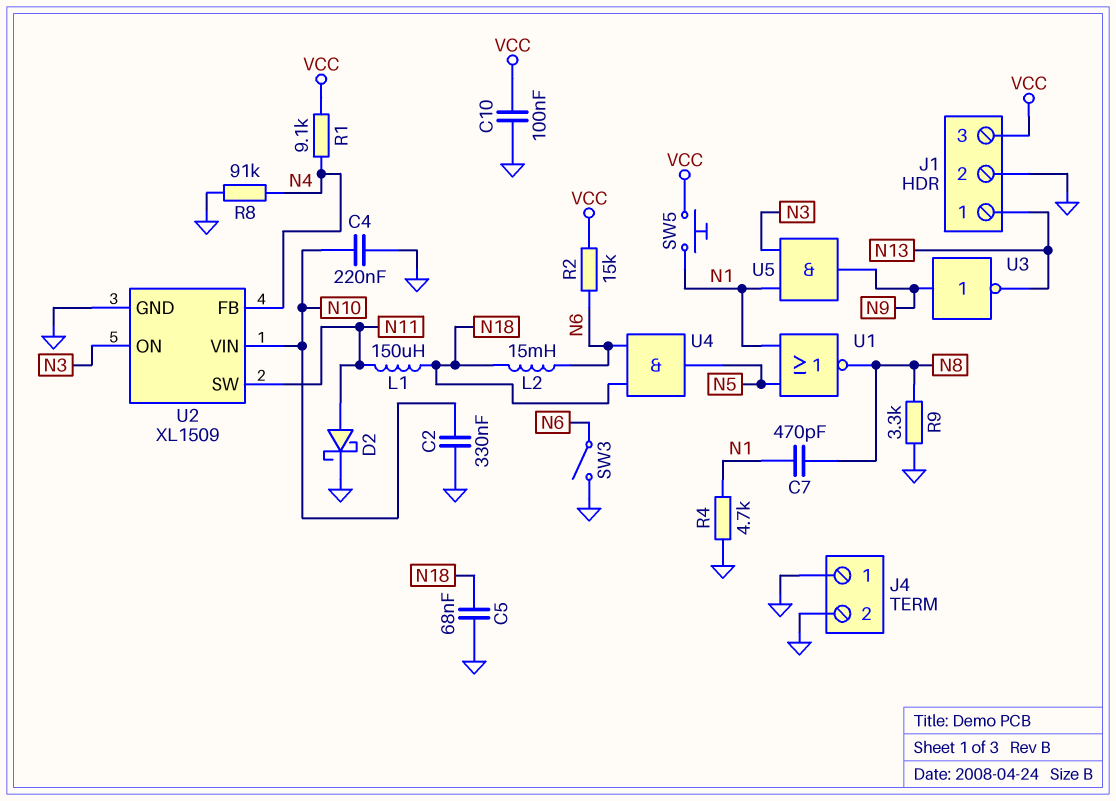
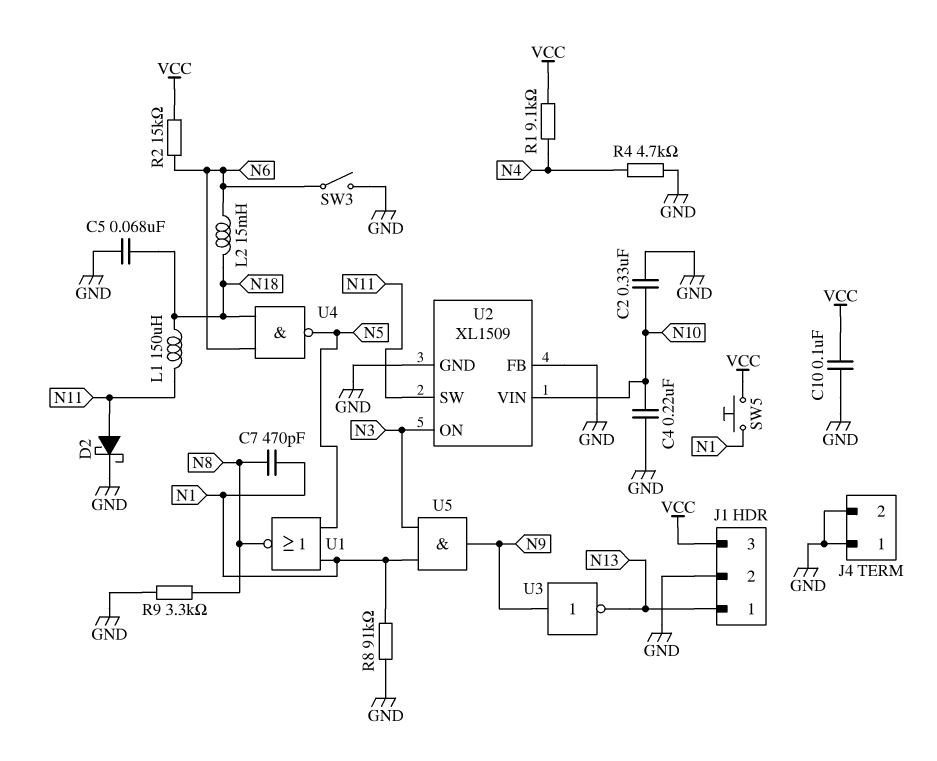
R4: 4.7k (GND, N1) -> 4.7k (GND, N4)
R8: 91k (GND, N4) -> 91k (GND, N1)
U2 pin FB: N4 -> GND
U4: AND (in N6, in N18, out N5) -> NAND (in N6, in N18, out N5)

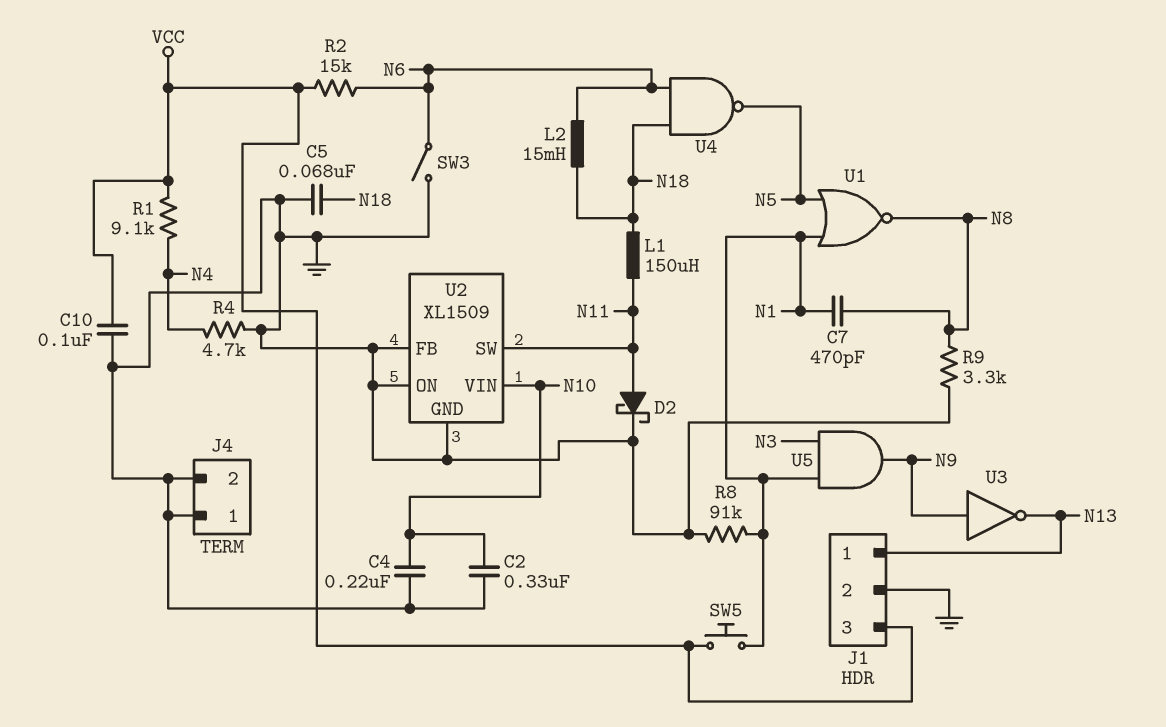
U2 pin ON: N3 -> GND

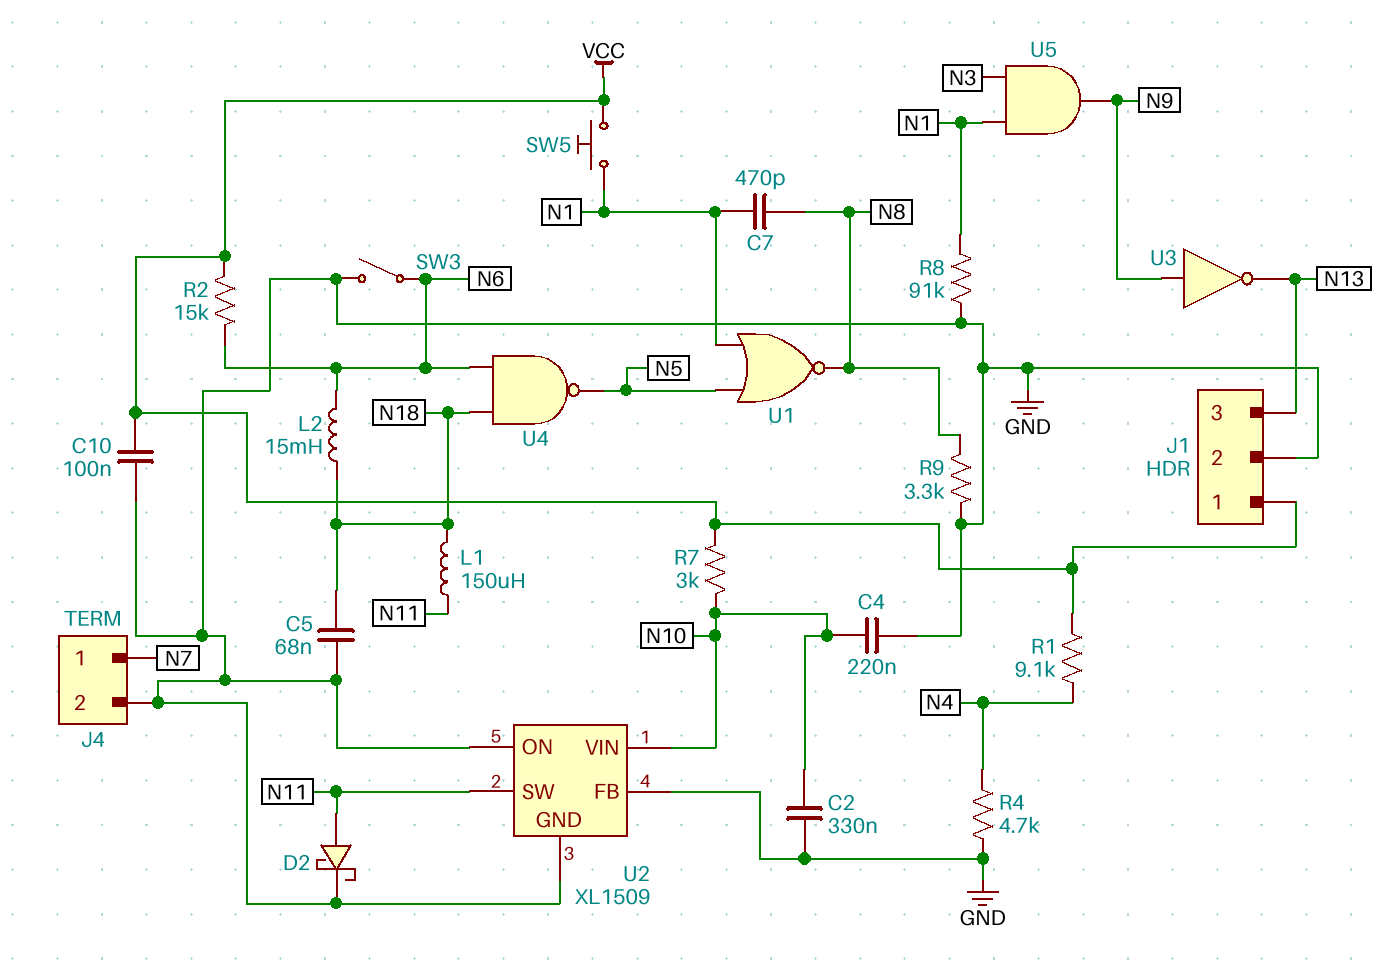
J1 pin 1: N13 -> VCC
J1 pin 3: VCC -> N13
J4 pin 1: GND -> N7
R7: none -> 3k (N10, VCC)

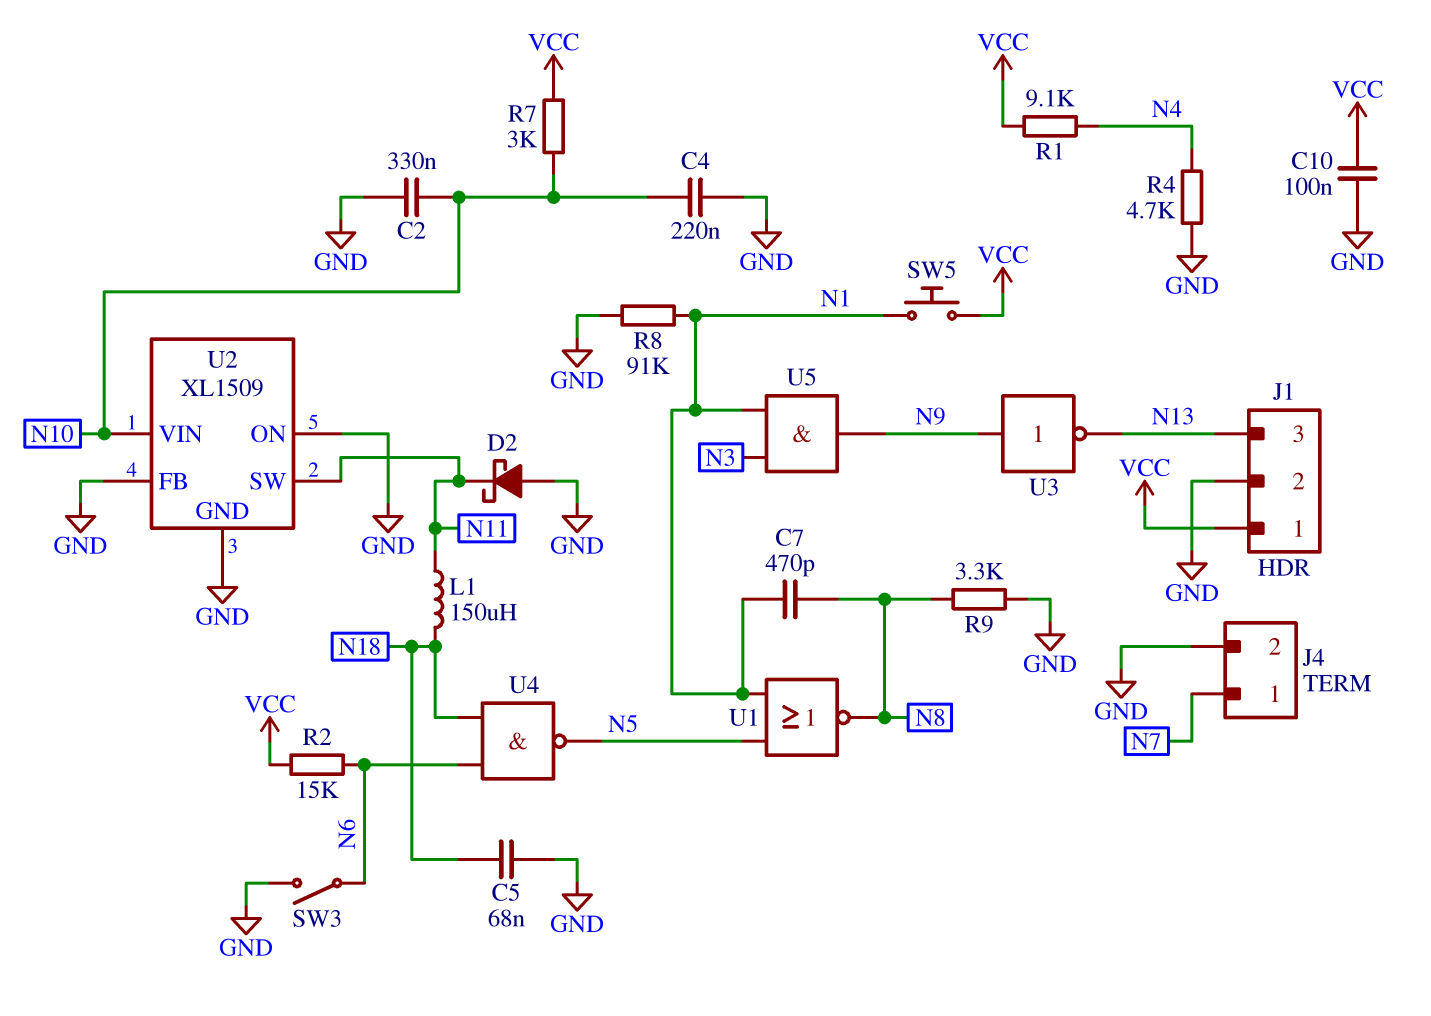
D2: schottky (A N11, K GND) -> schottky (A GND, K N11)
L2: 15mH (N6, N18) -> none

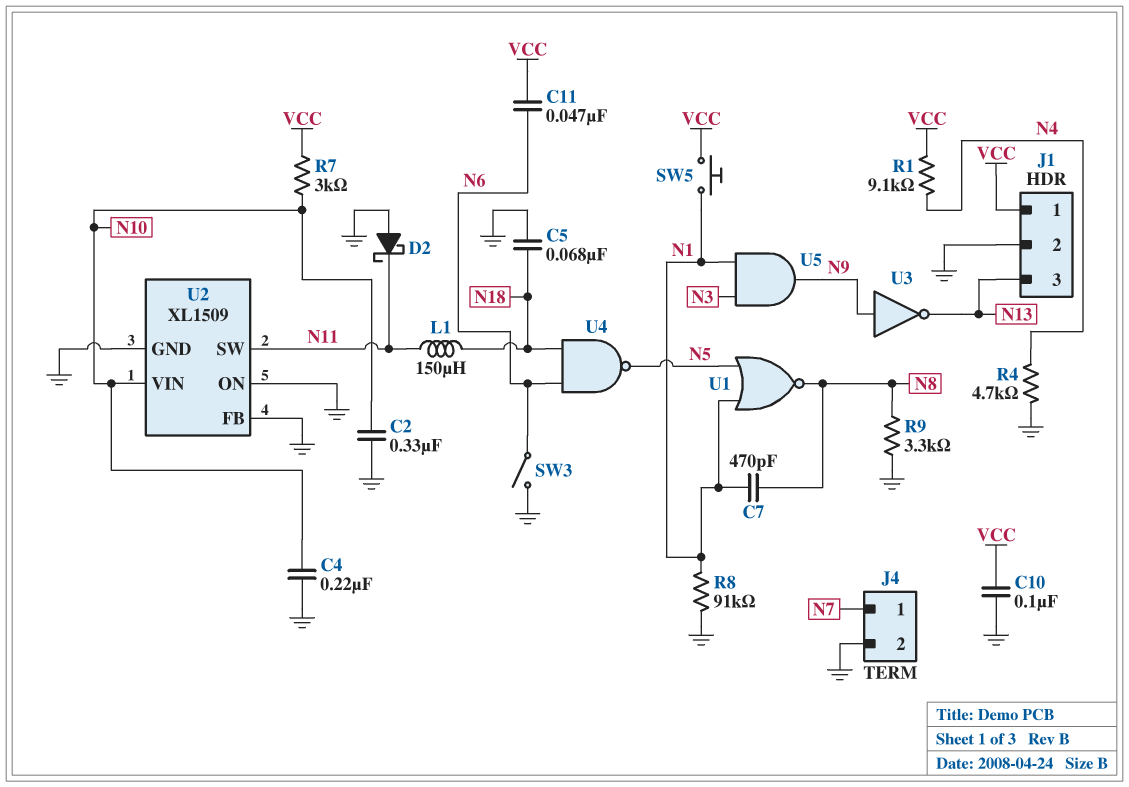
C11: none -> 47nF (N6, VCC)
R2: 15k (N6, VCC) -> none

